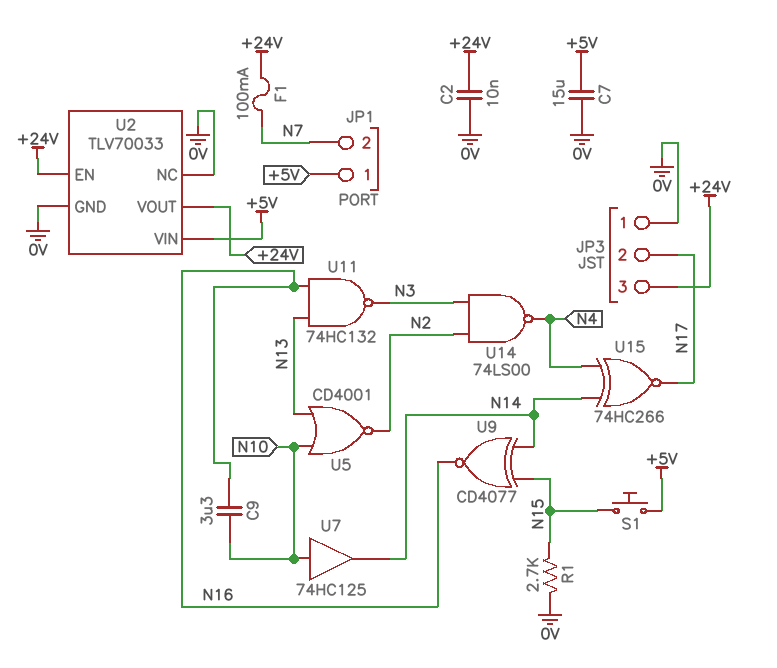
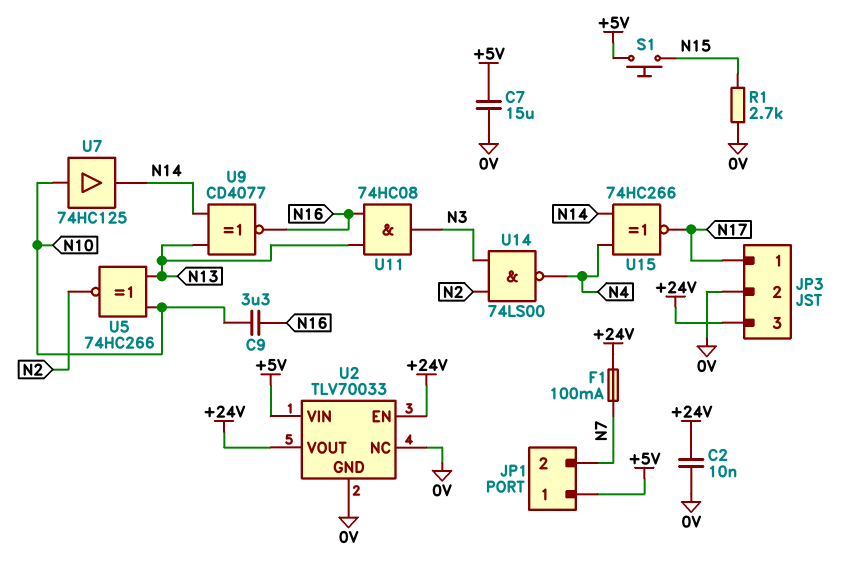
JP3 pin 1: 0V -> N17
JP3 pin 2: N17 -> 0V
U5: NOR CD4001 (in N10, in N13, out N2) -> XNOR 74HC266 (in N10, in N13, out N2)
U9: XNOR CD4077 (in N14, in N15, out N16) -> XNOR CD4077 (in N13, in N14, out N16)
U11: NAND 74HC132 (in N13, in N16, out N3) -> AND 74HC08 (in N13, in N16, out N3)

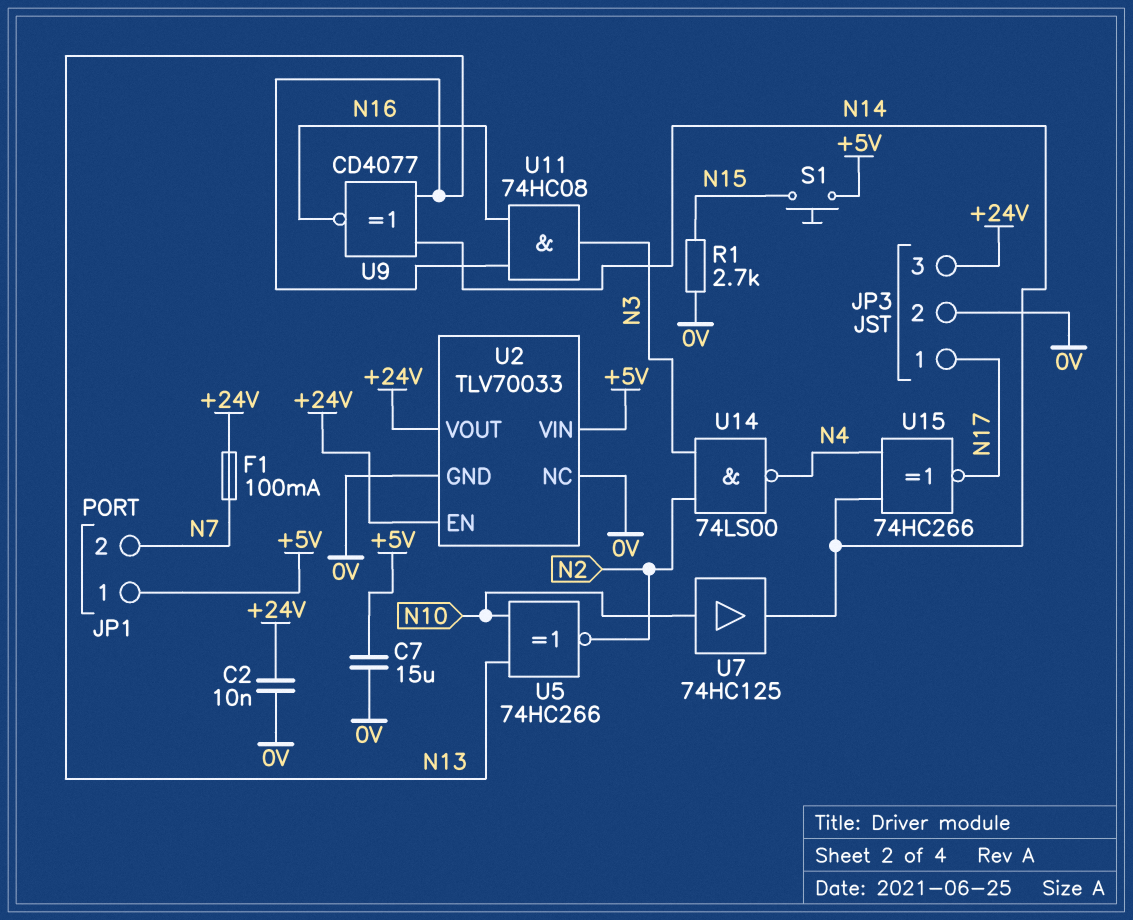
C9: 3.3uF (N10, N16) -> none

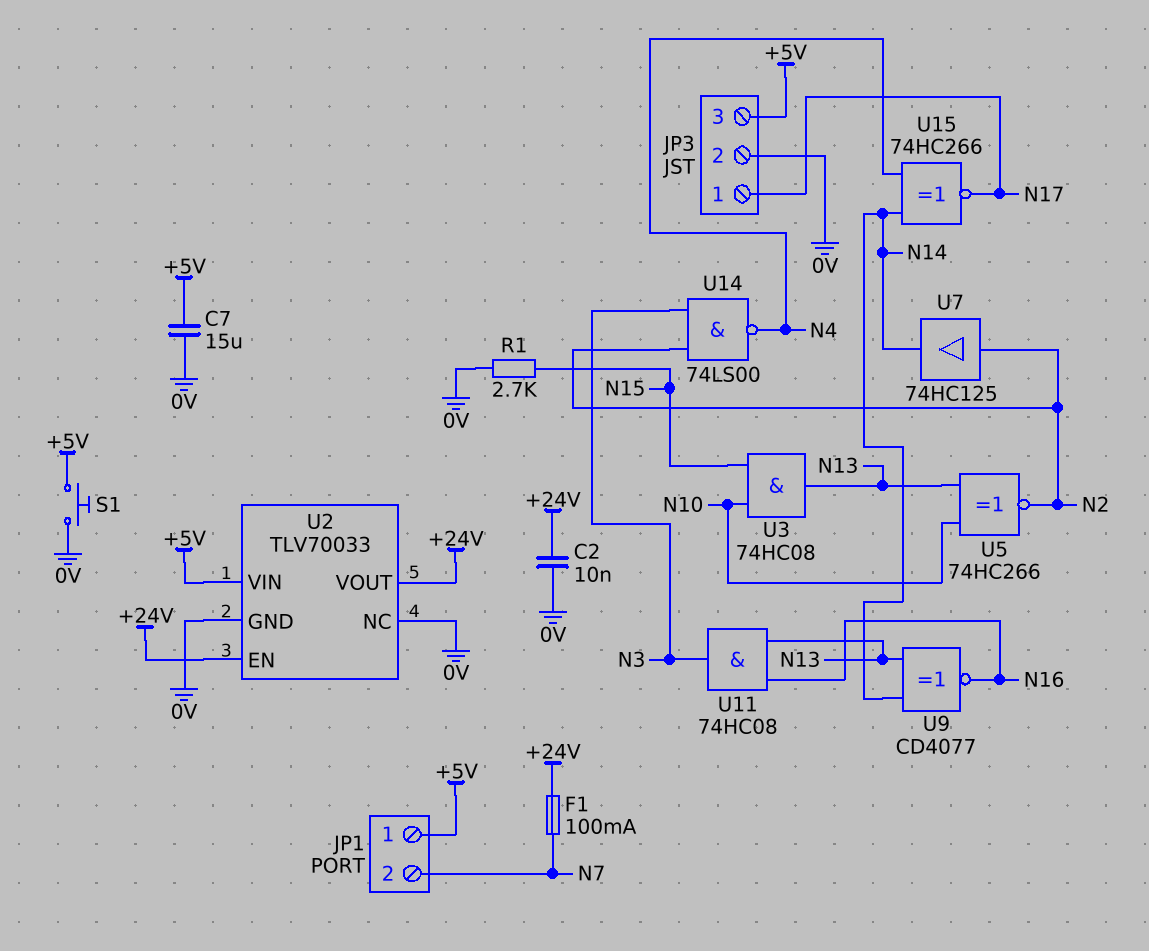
JP3 pin 3: +24V -> +5V
S1: button (+5V, N15) -> button (+5V, 0V)
U3: none -> AND 74HC08 (in N10, in N15, out N13)
U7: buffer 74HC125 (in N10, out N14) -> buffer 74HC125 (in N2, out N14)

